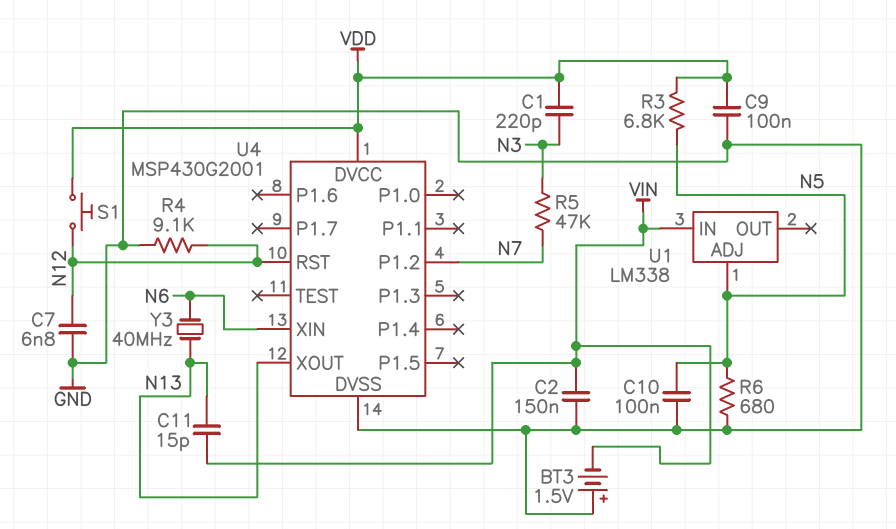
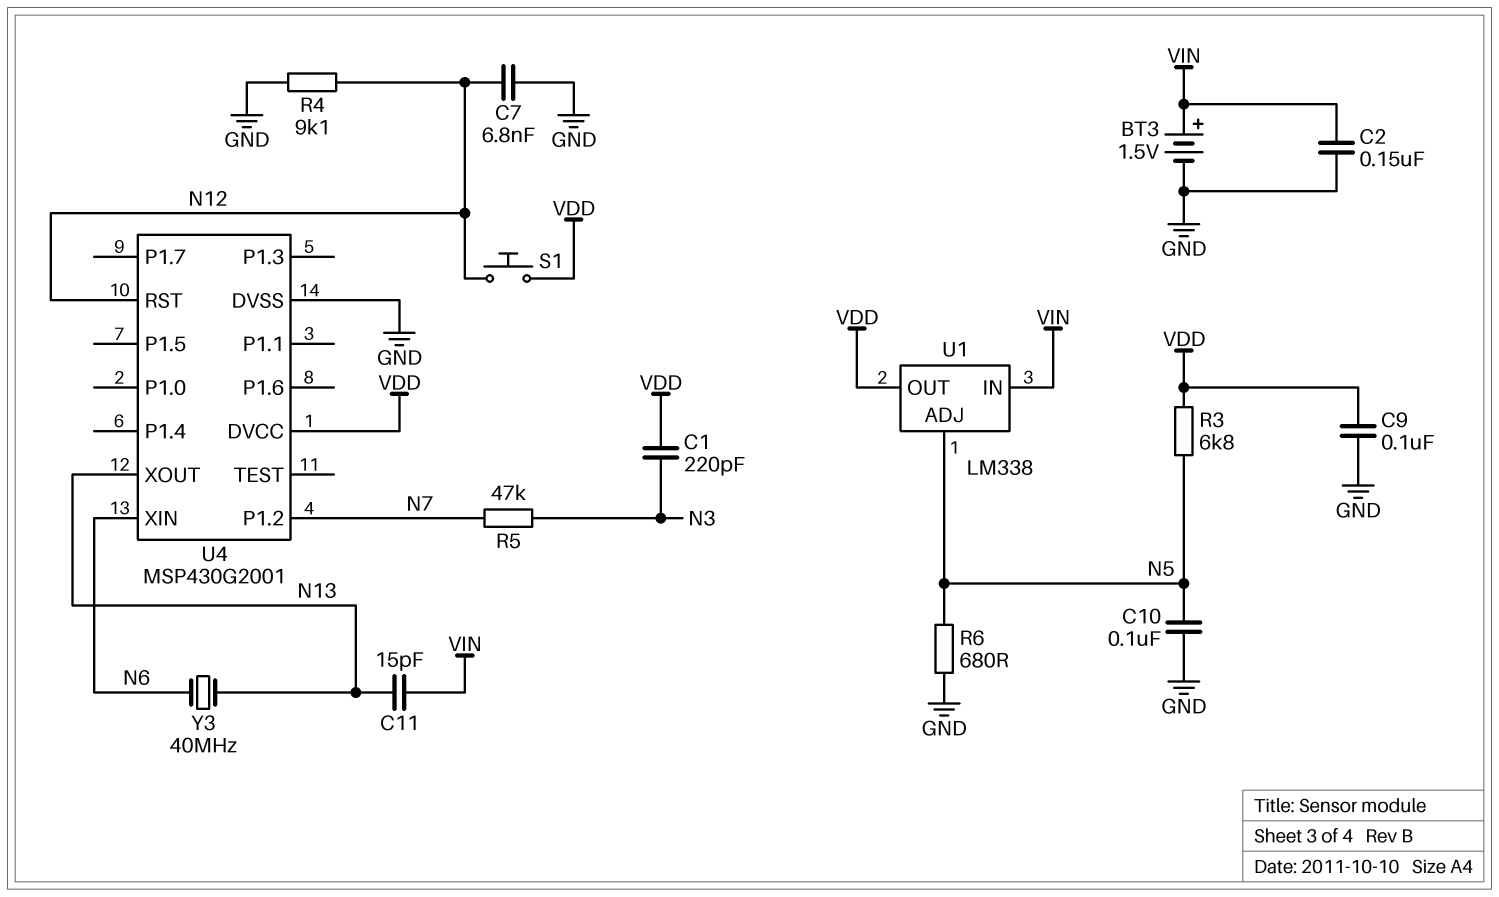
BT3: 1.5V (plus GND, minus VIN) -> 1.5V (plus VIN, minus GND)
U1 pin OUT: none -> VDD

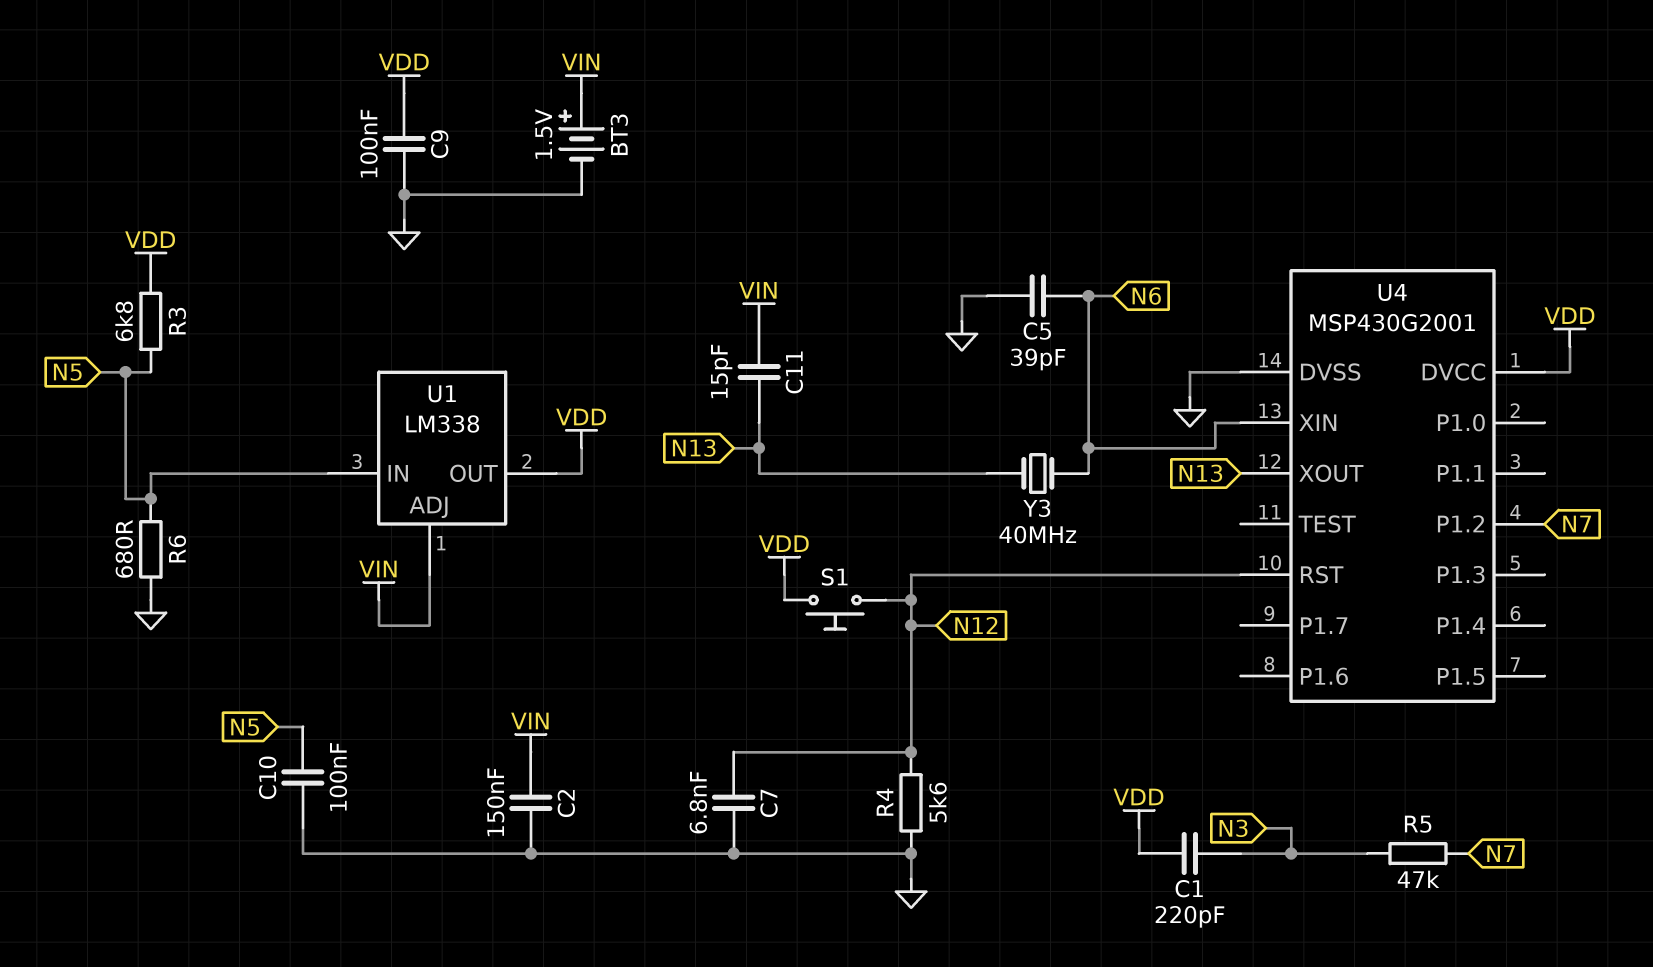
C5: none -> 39pF (GND, N6)
R4: 9.1k (GND, N12) -> 5.6k (GND, N12)
U1 pin ADJ: N5 -> VIN
U1 pin IN: VIN -> N5

